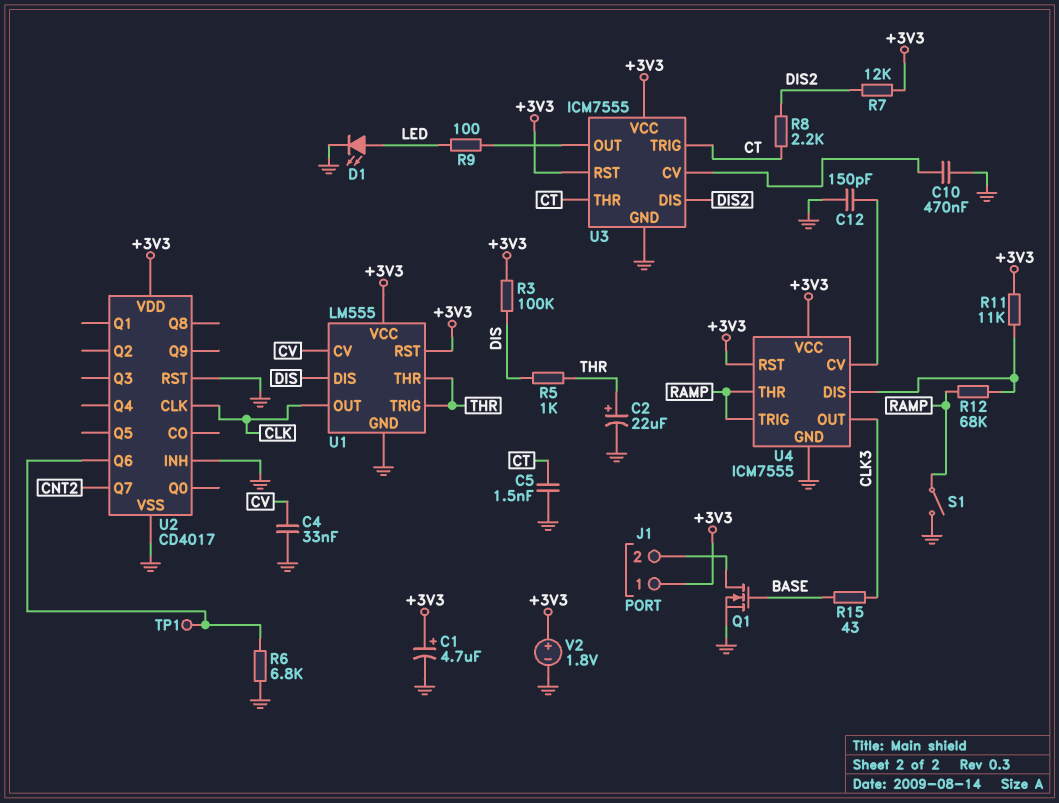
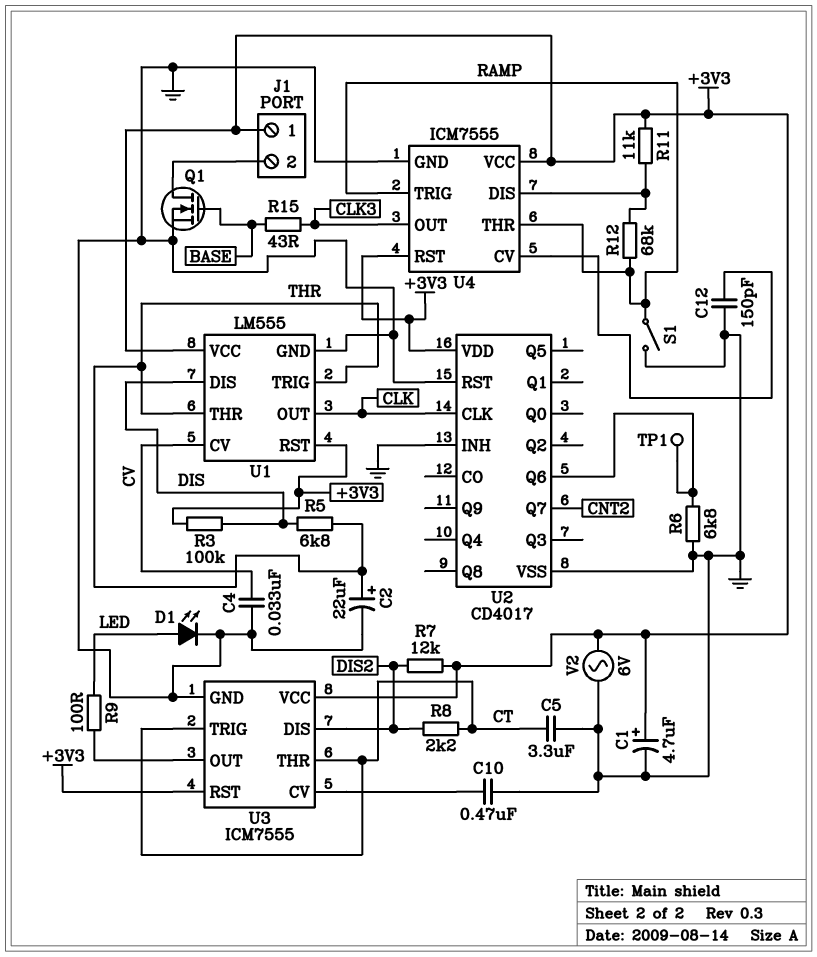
C5: 1.5nF (CT, GND) -> 3.3uF (CT, GND)
R5: 1k (DIS, THR) -> 6.8k (DIS, THR)
V2: 1.8V (plus +3V3, minus GND) -> AC 6V (+3V3, GND)

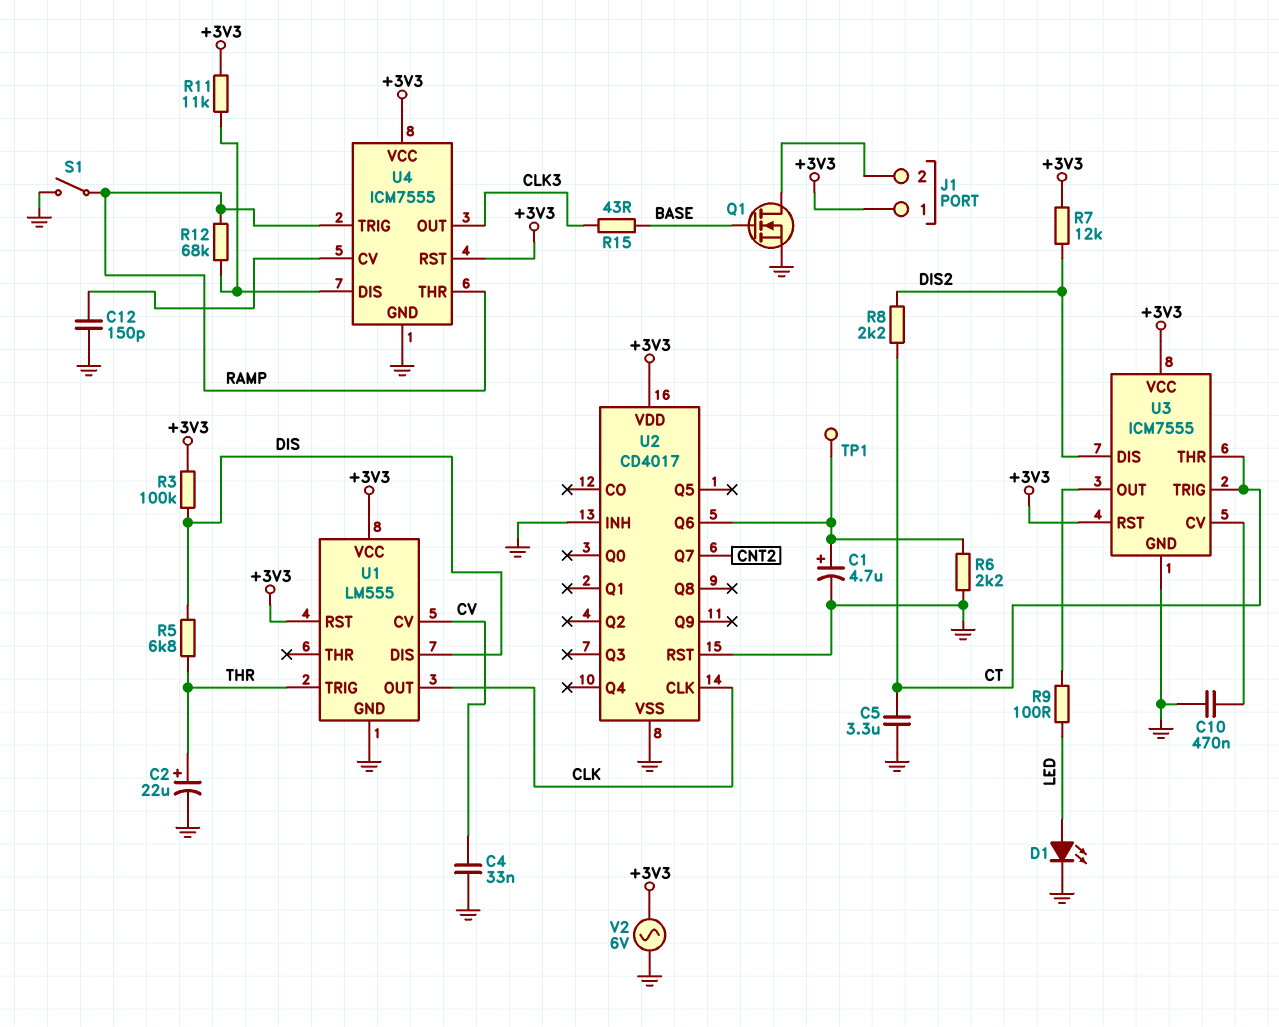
C1: 4.7uF (plus +3V3, minus GND) -> 4.7uF (plus U2/Q6, minus GND)
R6: 6.8k (GND, U2/Q6) -> 2.2k (GND, U2/Q6)
U1 pin THR: THR -> none

